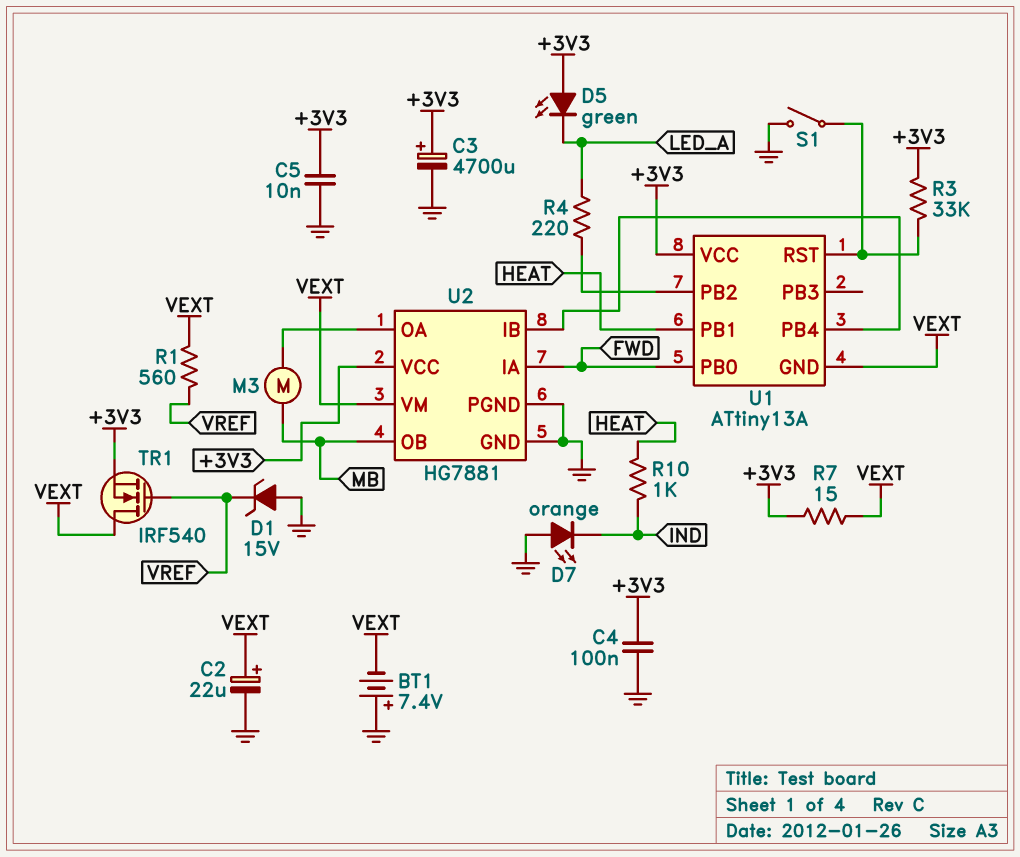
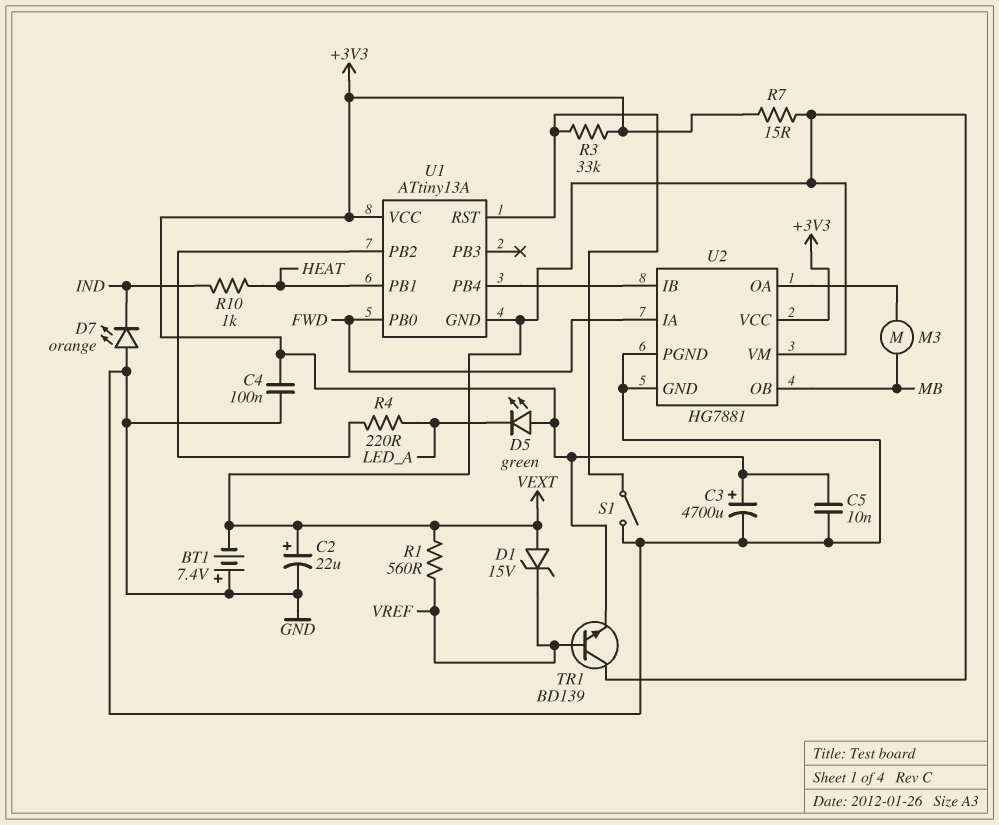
D1: zener 15V (A GND, K VREF) -> zener 15V (A VEXT, K VREF)
TR1: NMOS IRF540 (G VREF, D VEXT, S +3V3) -> NPN BD139 (B VREF, C VEXT, E +3V3)

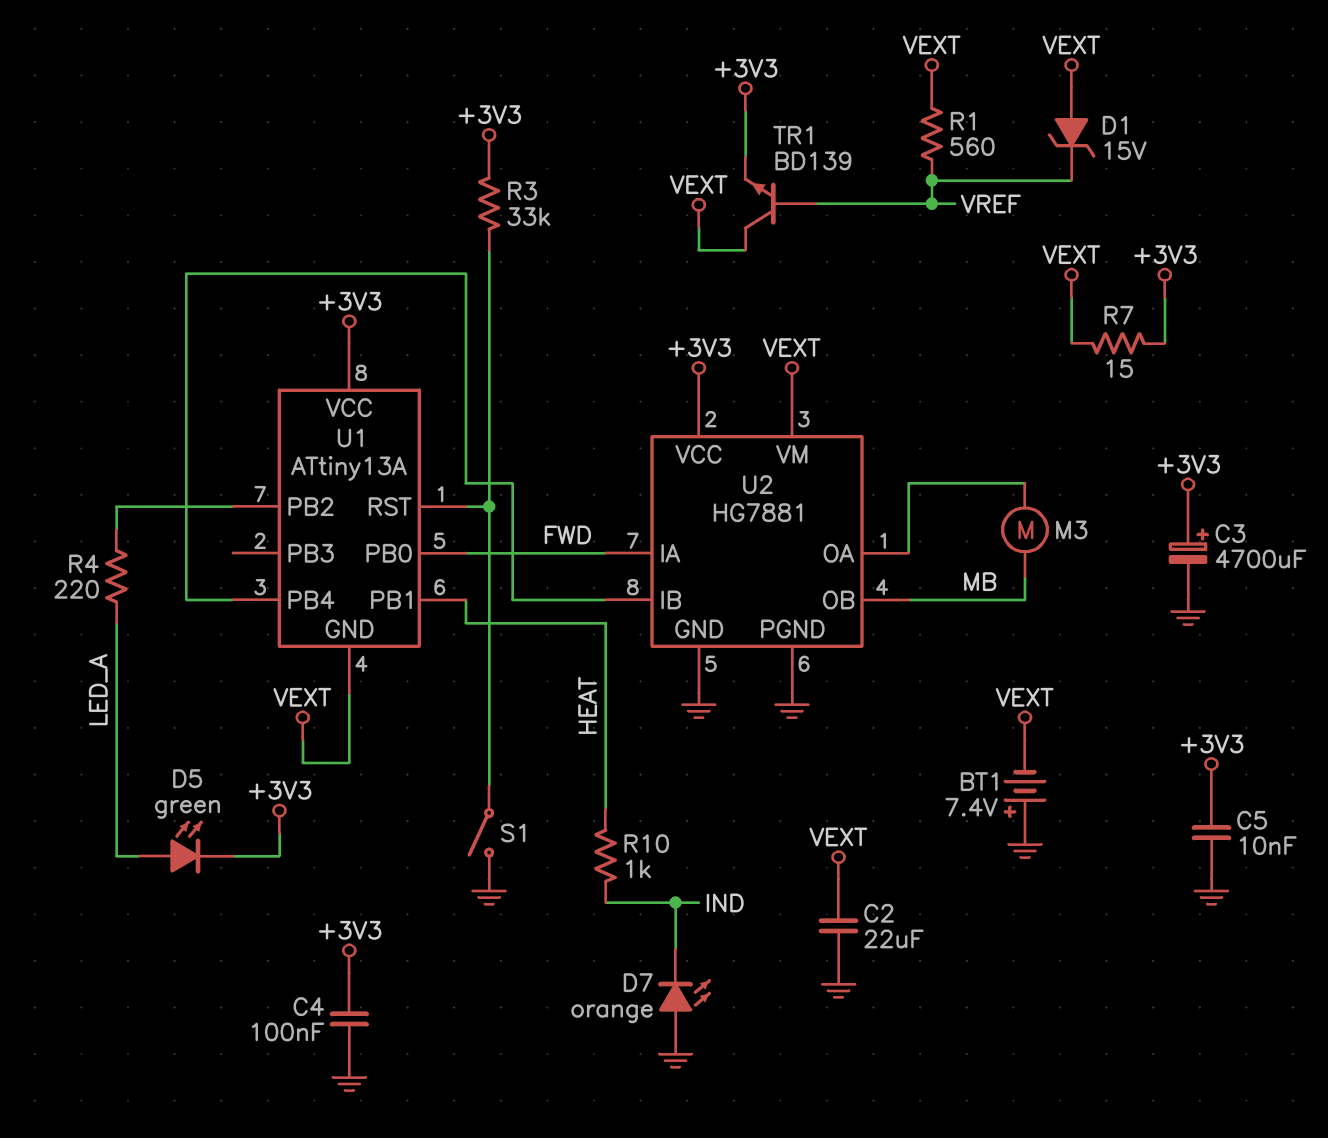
C2: 22uF (plus VEXT, minus GND) -> 22uF (GND, VEXT)
D5: LED green (A +3V3, K LED_A) -> LED green (A LED_A, K +3V3)

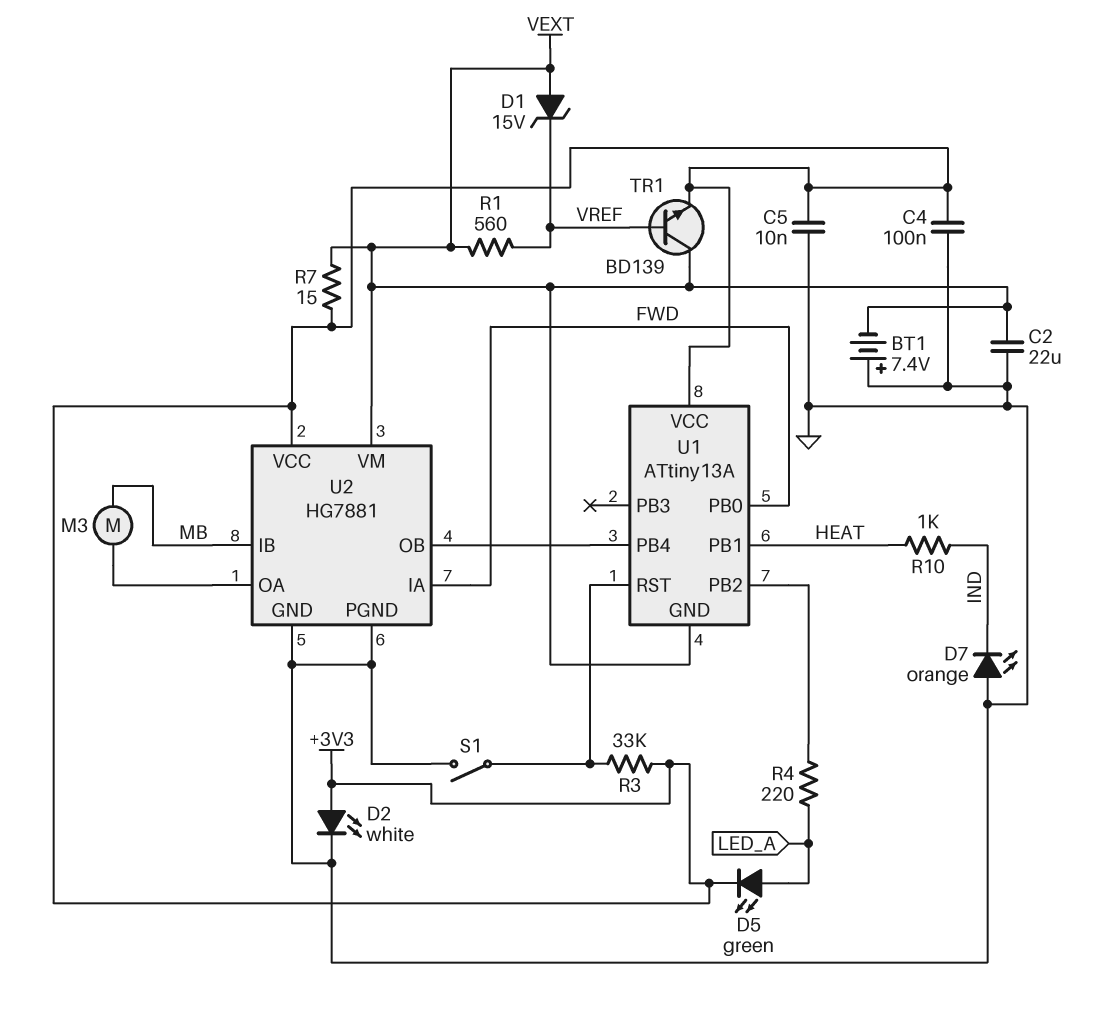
C3: 4700uF (plus +3V3, minus GND) -> none
D2: none -> LED white (A +3V3, K GND)
U2 pin IB: U1/PB4 -> MB
U2 pin OB: MB -> U1/PB4

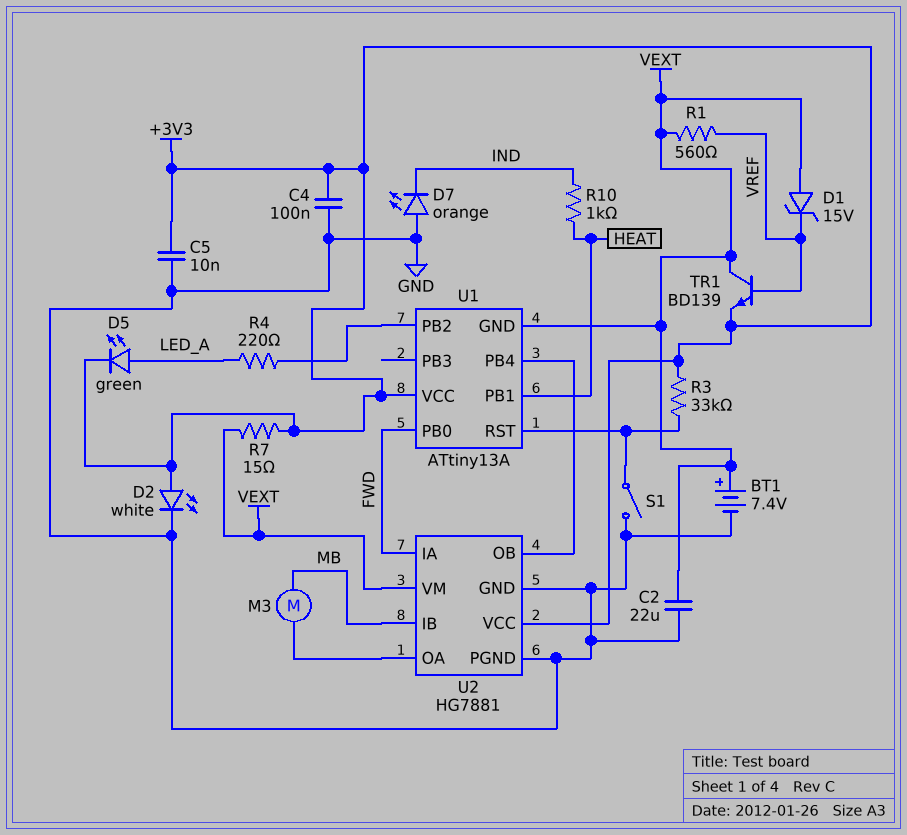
BT1: 7.4V (plus GND, minus VEXT) -> 7.4V (plus VEXT, minus GND)

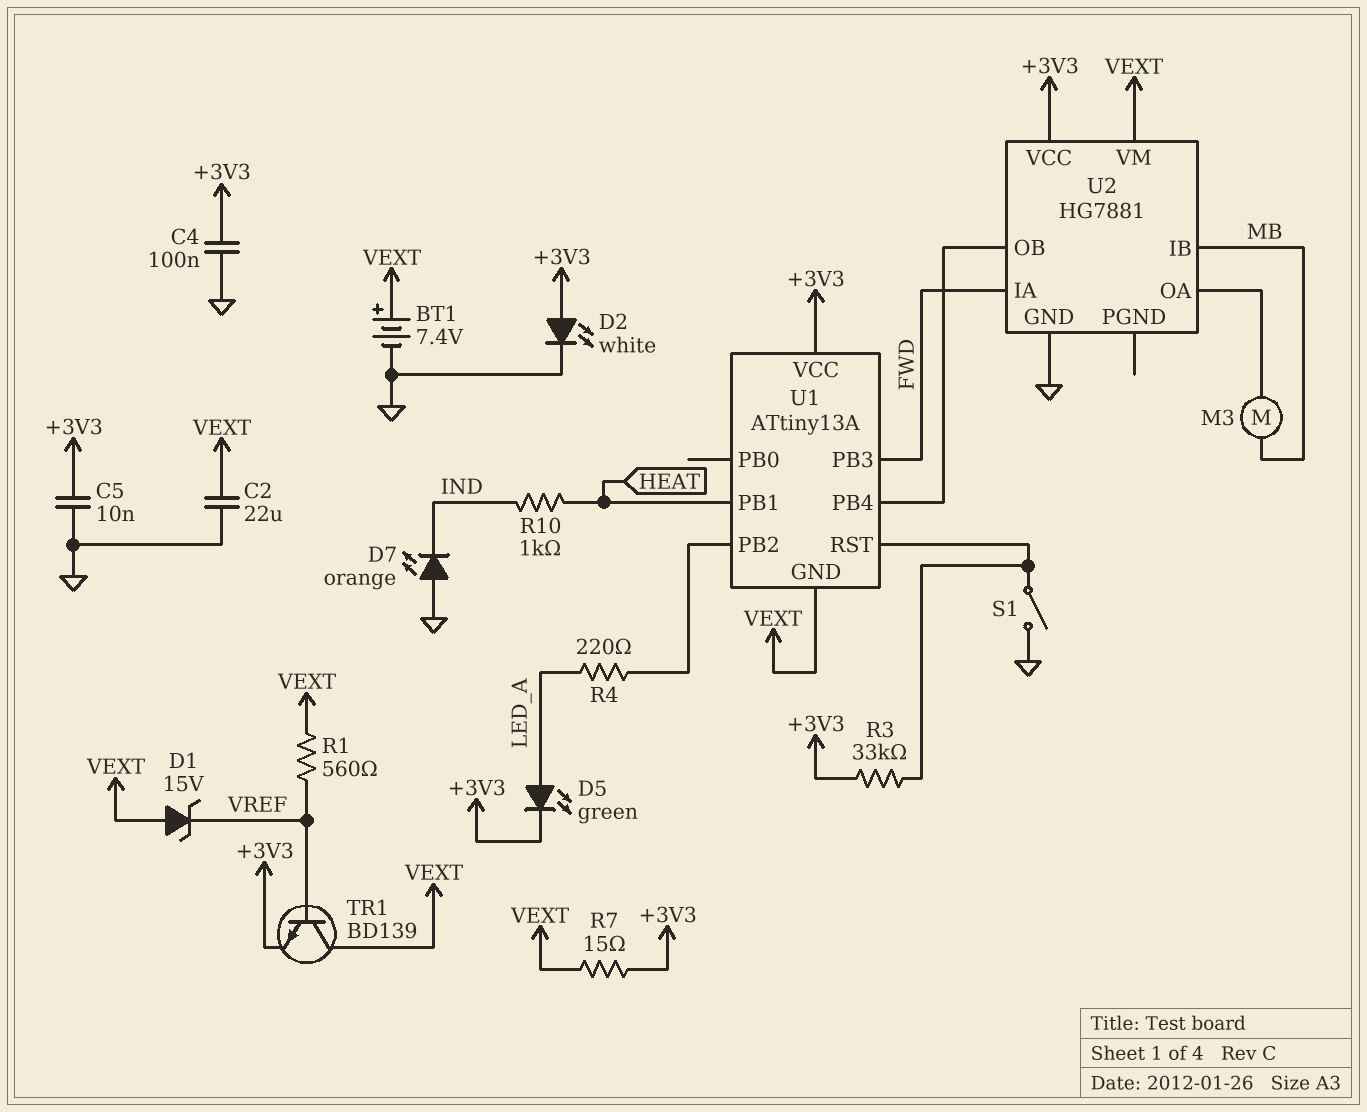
U1 pin PB0: FWD -> none
U1 pin PB3: none -> FWD
U2 pin PGND: GND -> none

